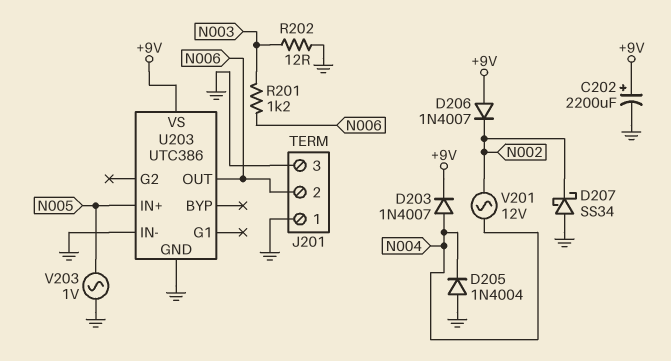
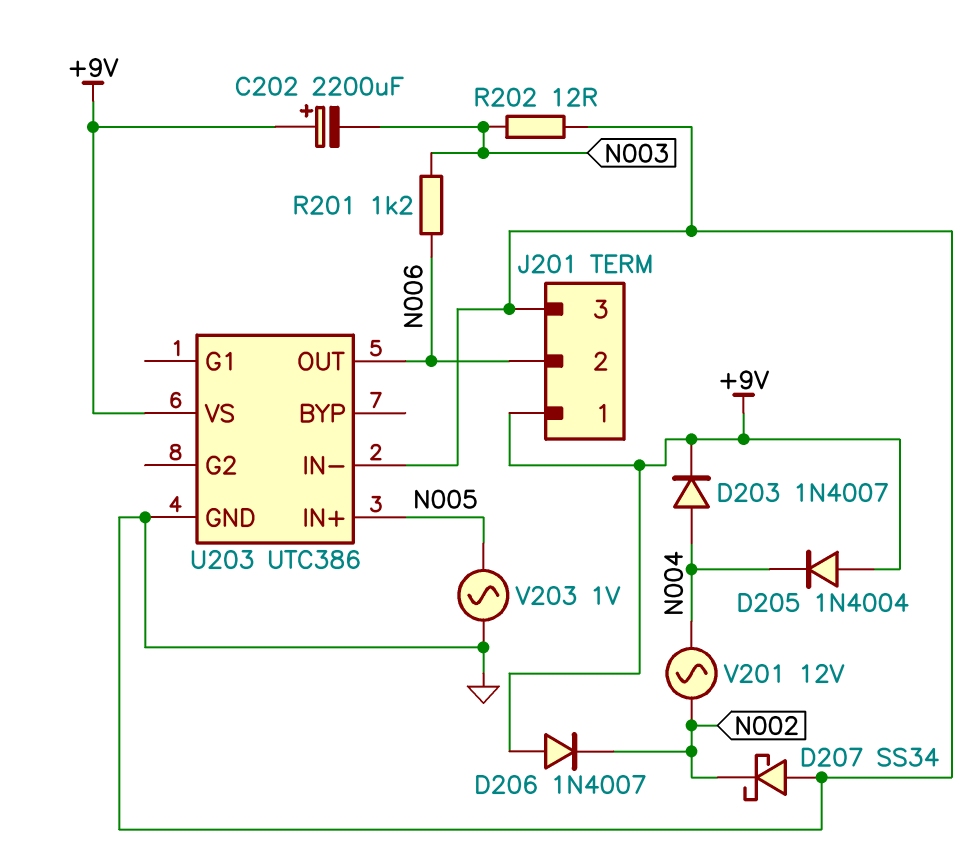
C202: 2200uF (plus +9V, minus GND) -> 2200uF (plus +9V, minus N003)
D205: diode 1N4004 (A GND, K N004) -> diode 1N4004 (A +9V, K N004)
J201 pin 1: GND -> +9V

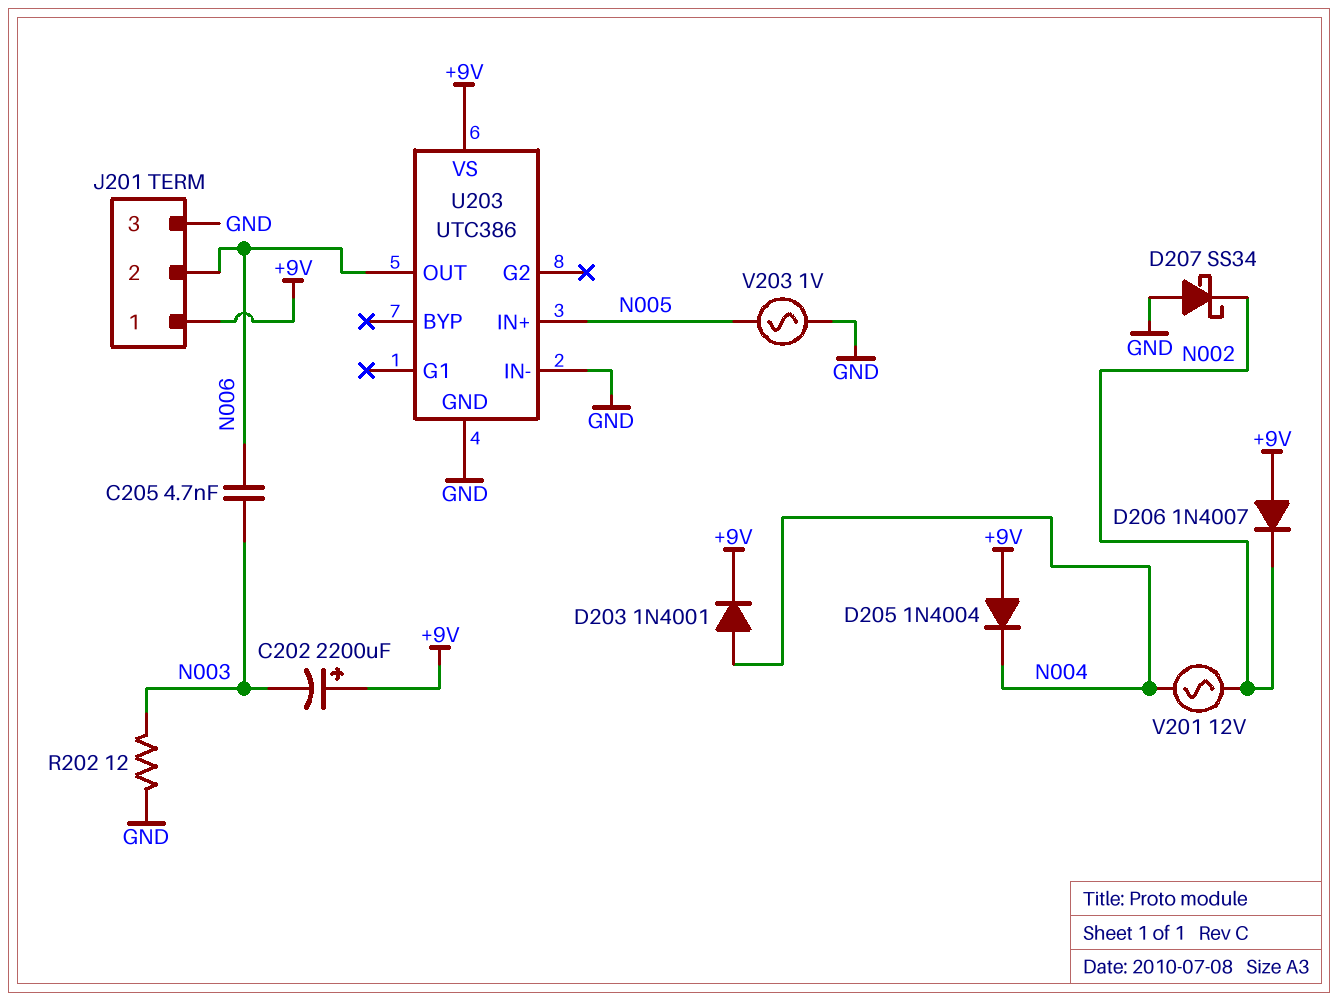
C205: none -> 4.7nF (N003, N006)
D203: diode 1N4007 (A N004, K +9V) -> diode 1N4001 (A N004, K +9V)
R201: 1.2k (N003, N006) -> none

